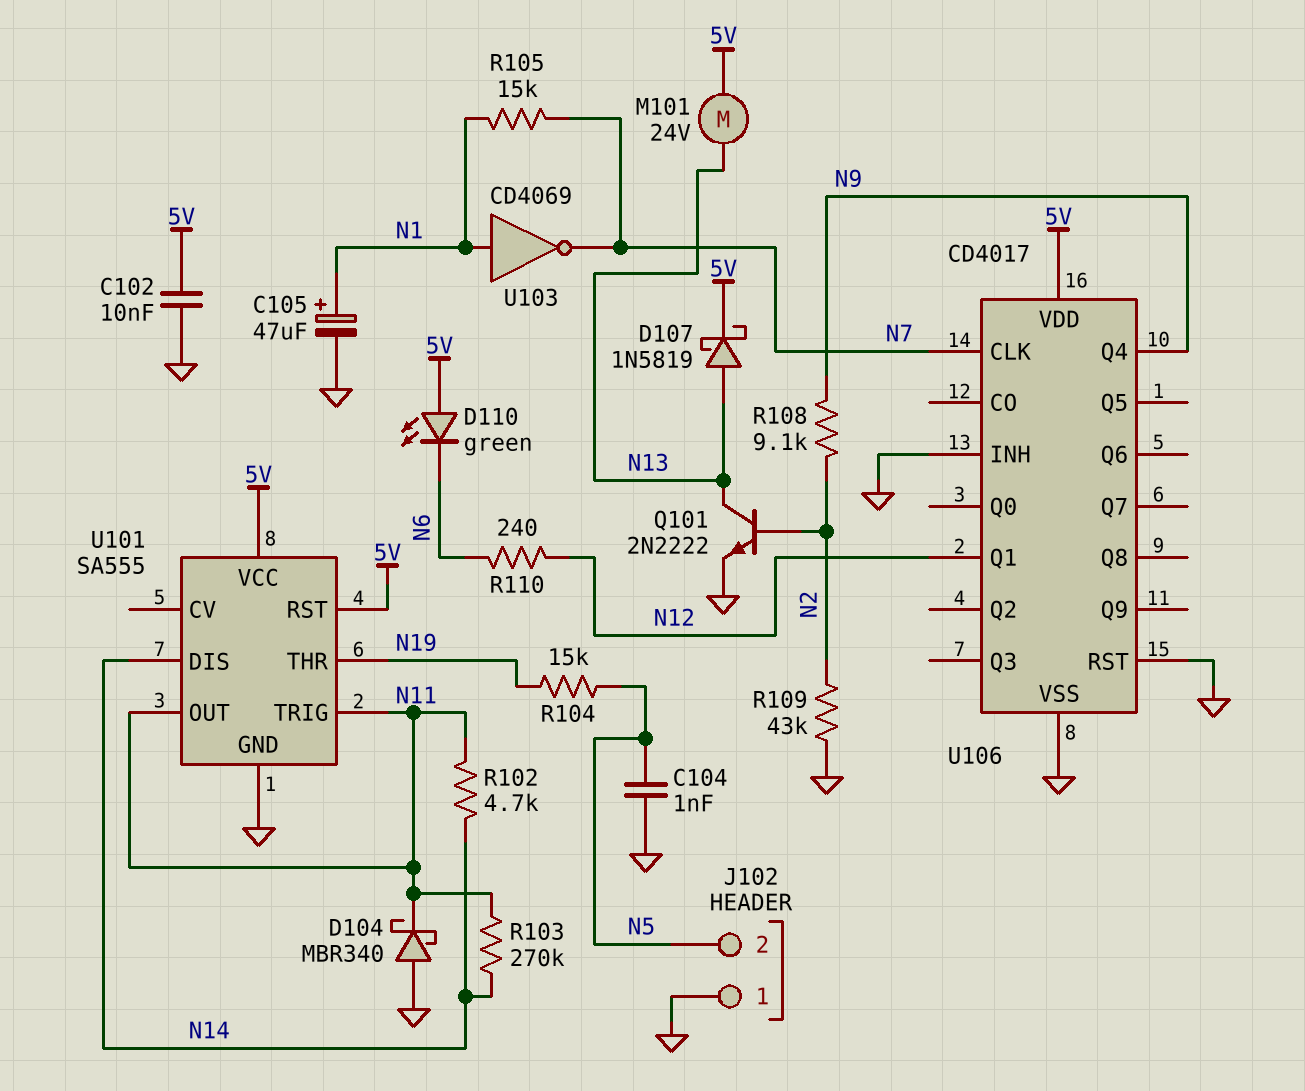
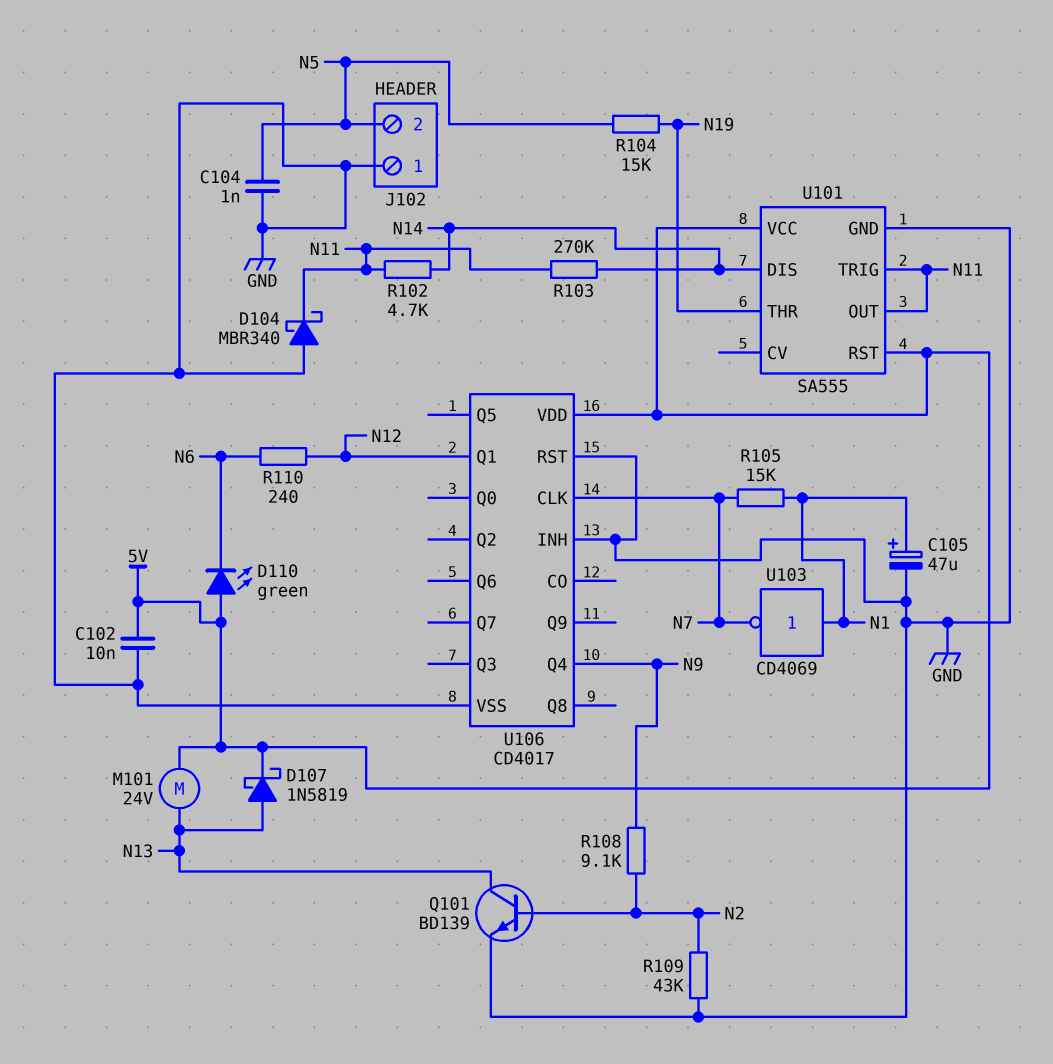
Q101: NPN 2N2222 (B N2, C N13, E GND) -> NPN BD139 (B N2, C N13, E GND)

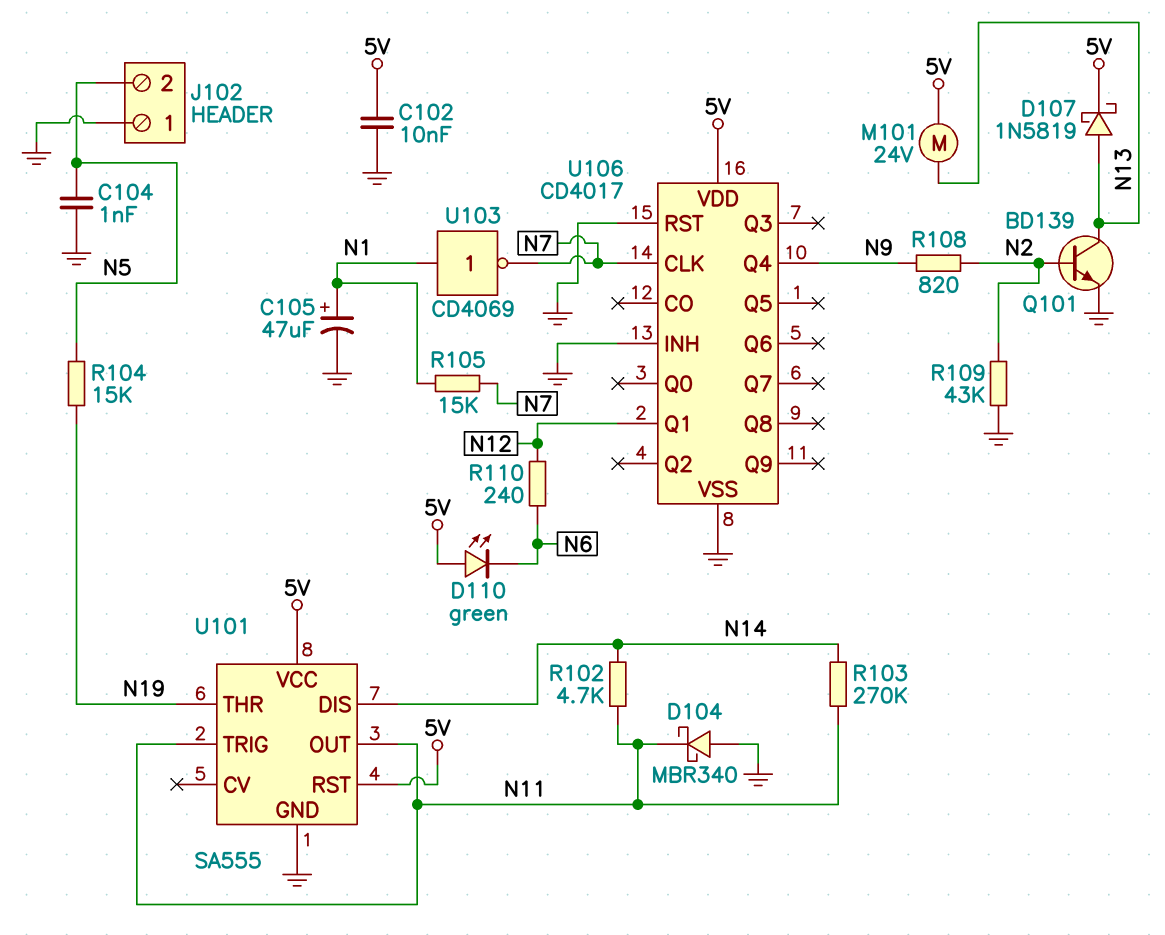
R108: 9.1k (N2, N9) -> 820 (N2, N9)

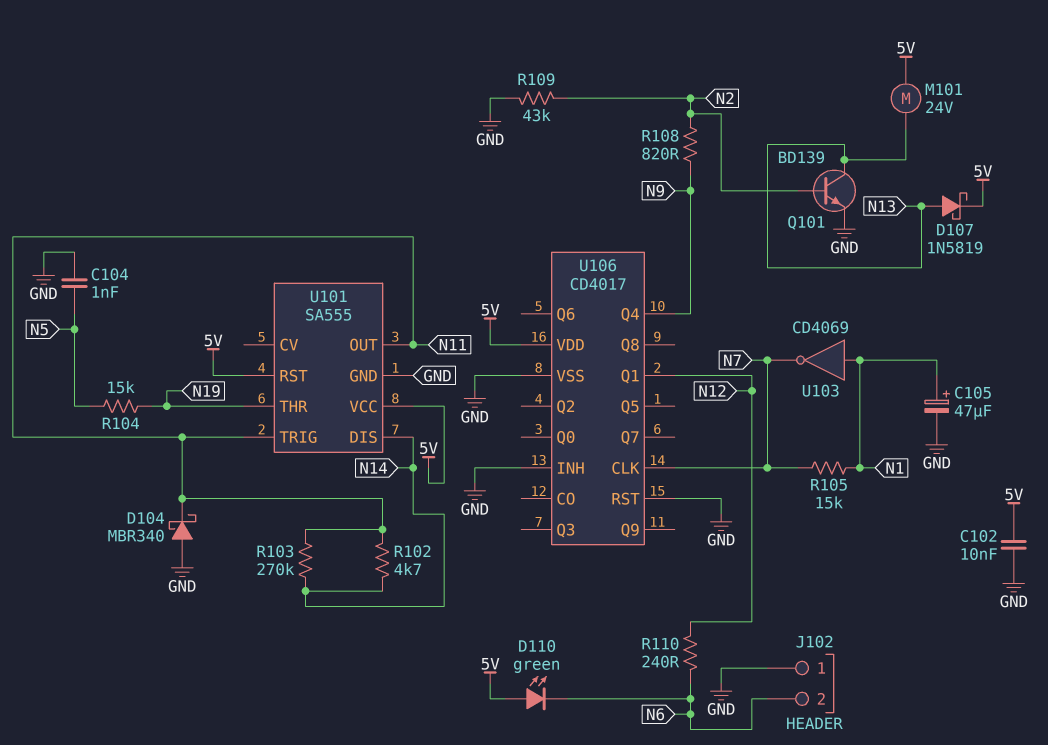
J102 pin 2: N5 -> N6

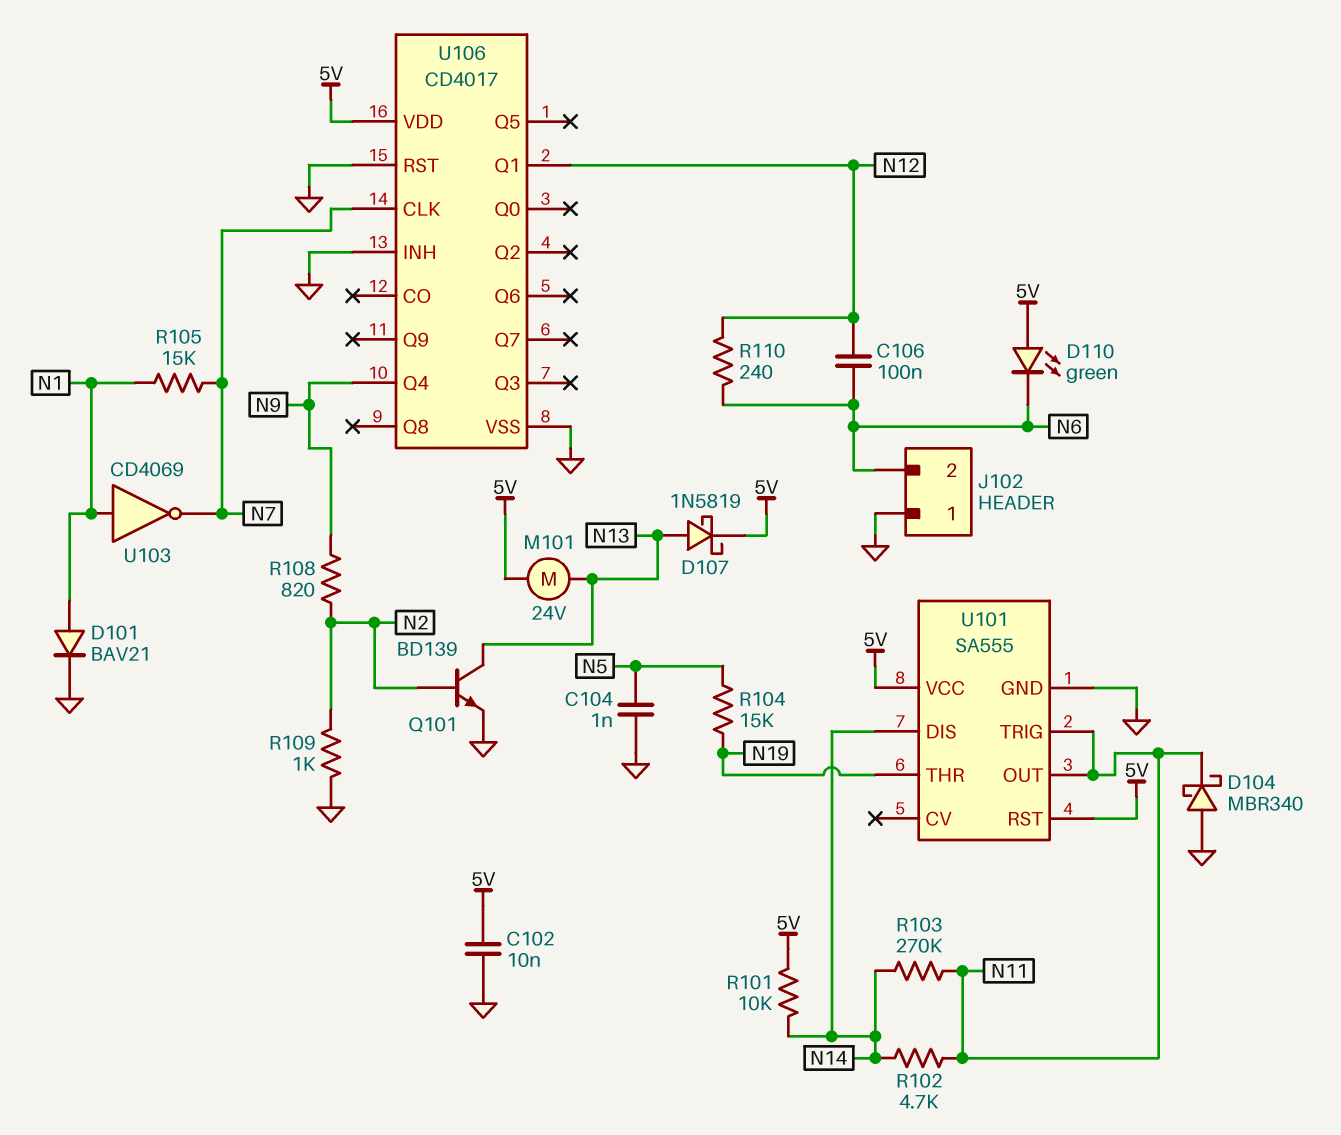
C105: 47uF (plus N1, minus GND) -> none
C106: none -> 100nF (N6, N12)
D101: none -> diode BAV21 (A N1, K GND)
R101: none -> 10k (5V, N14)
R109: 43k (GND, N2) -> 1k (GND, N2)

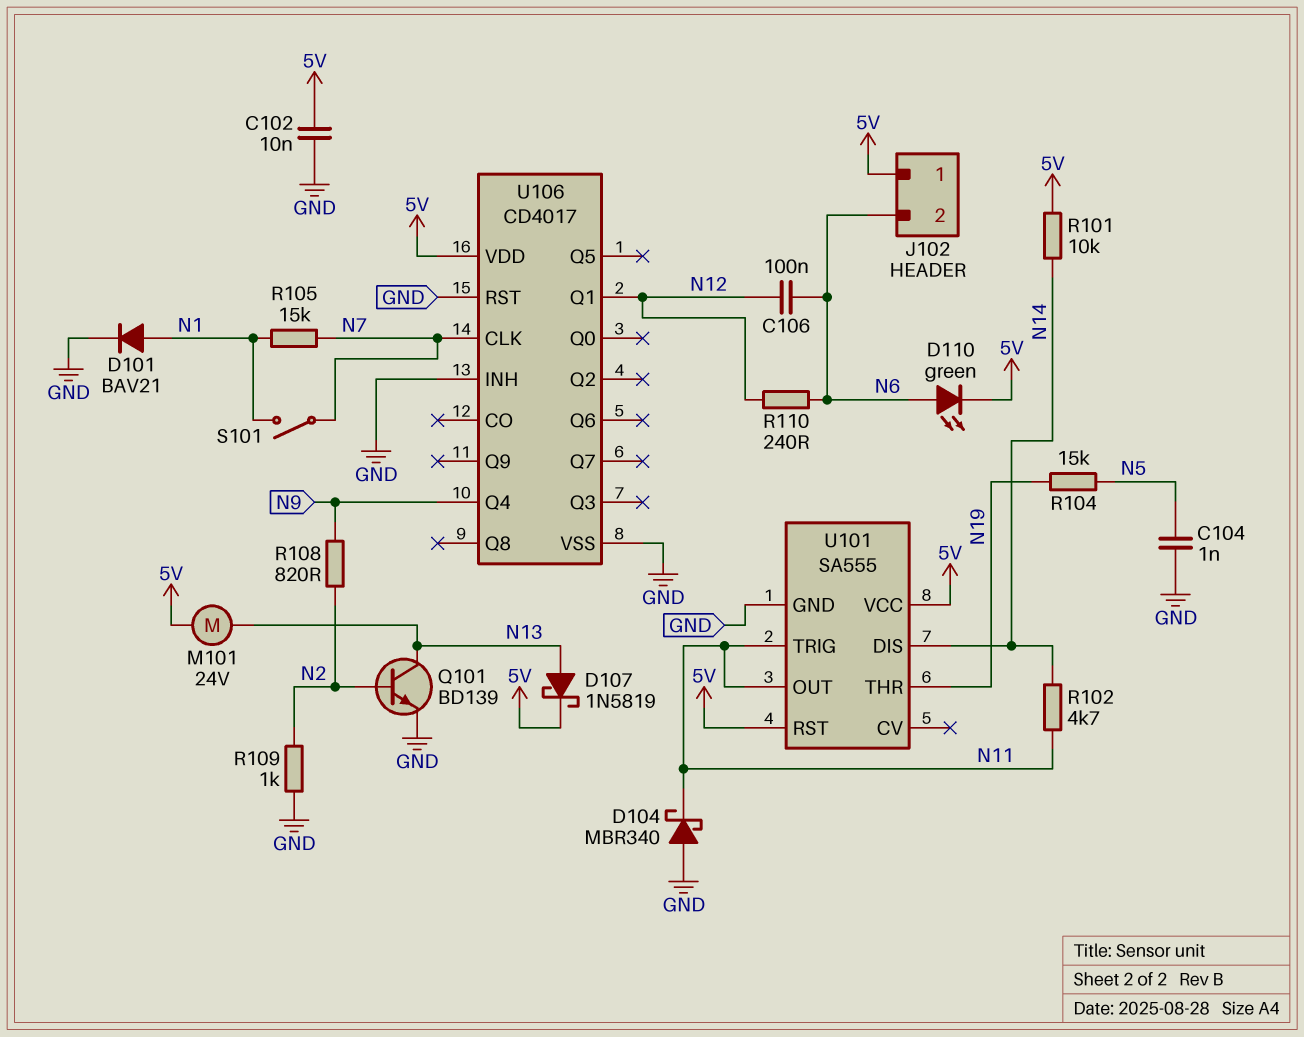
D110: LED green (A 5V, K N6) -> LED green (A N6, K 5V)
J102 pin 1: GND -> 5V
R103: 270k (N11, N14) -> none
S101: none -> switch (N1, N7)
U103: NOT CD4069 (in N1, out N7) -> none

